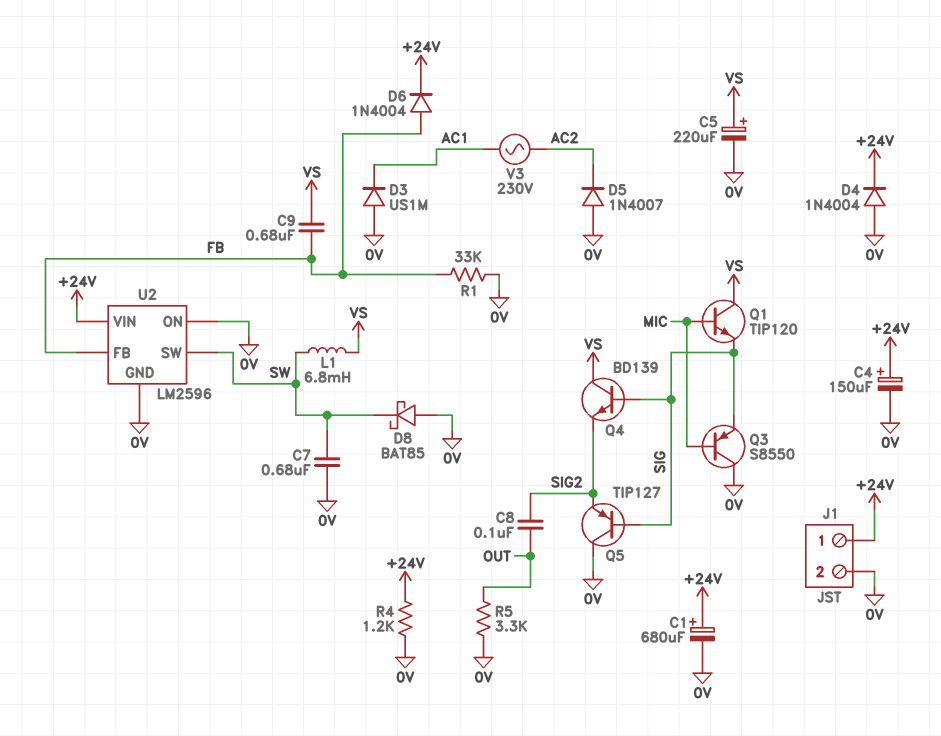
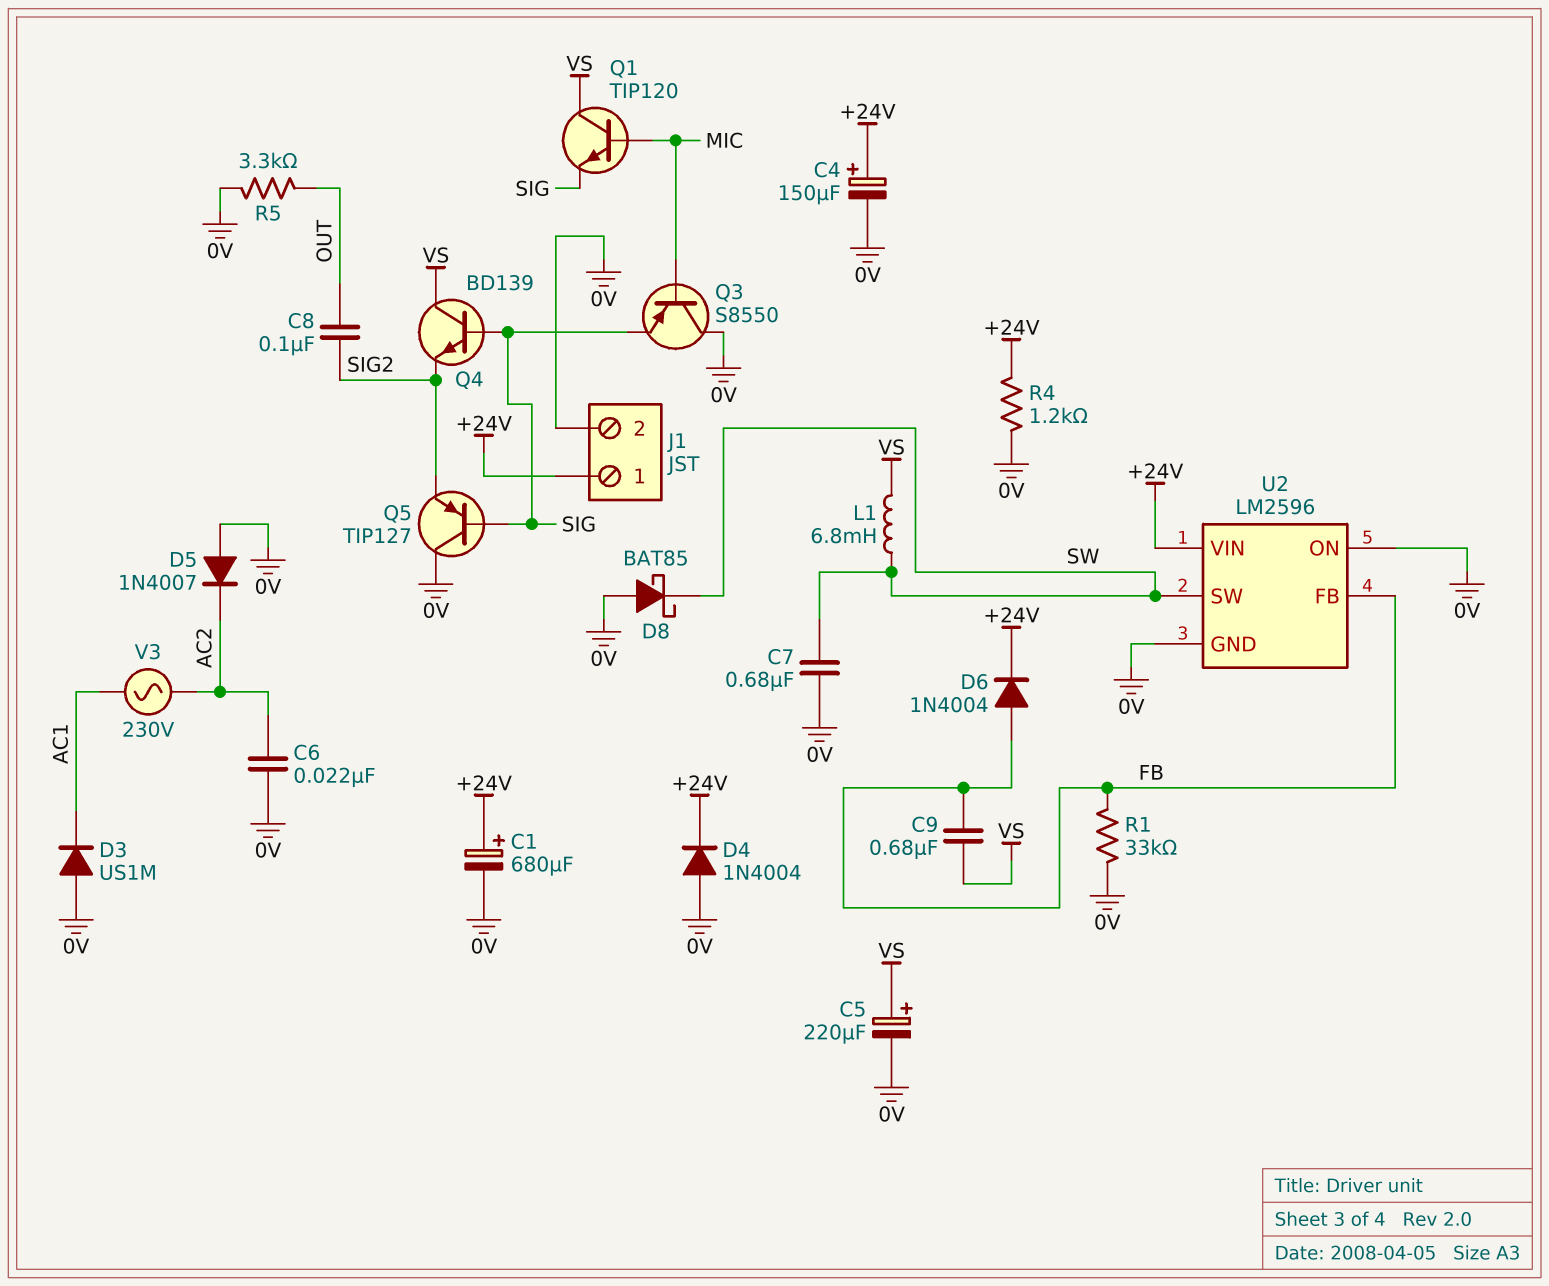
C6: none -> 22nF (0V, AC2)

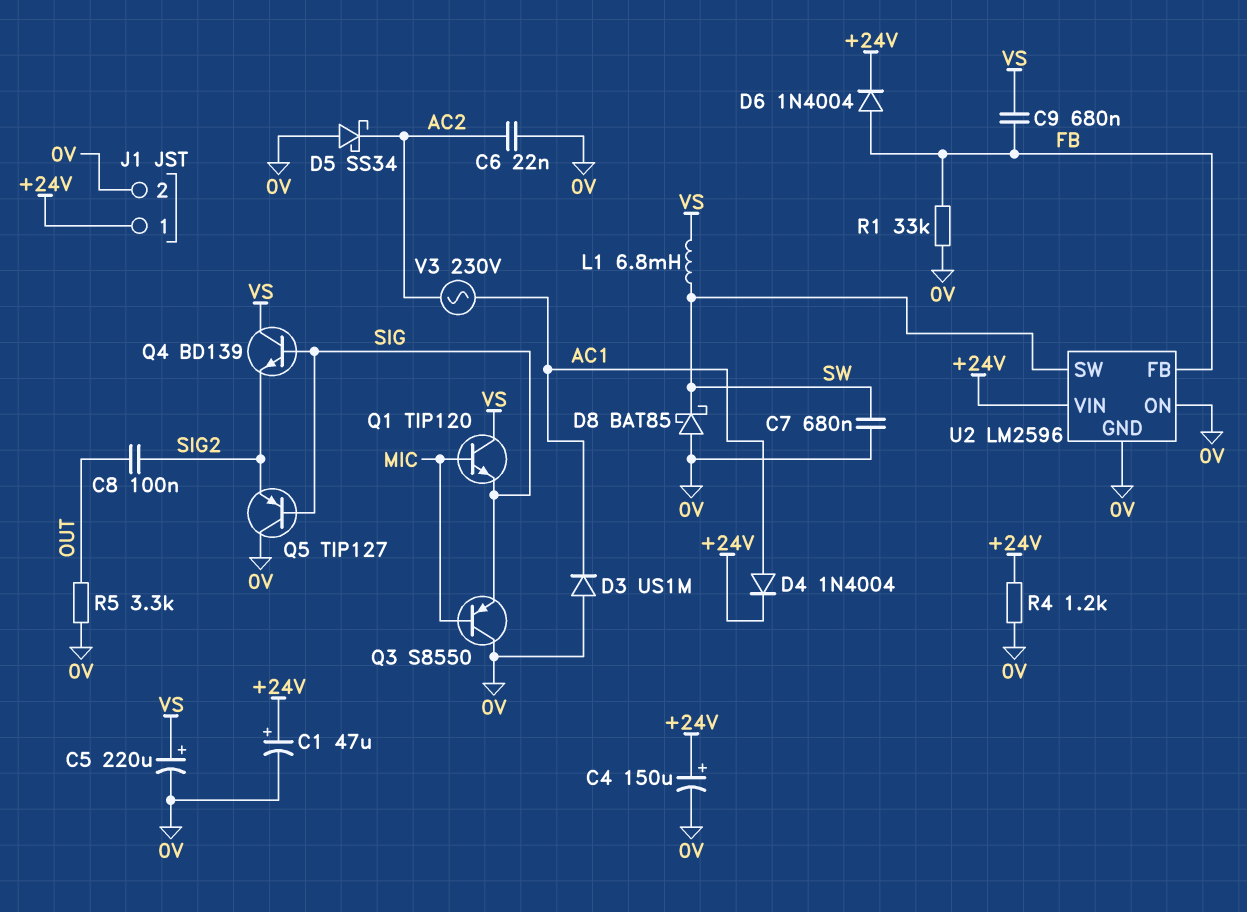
C1: 680uF (plus +24V, minus 0V) -> 47uF (plus +24V, minus 0V)
D4: diode 1N4004 (A 0V, K +24V) -> diode 1N4004 (A AC1, K +24V)
D5: diode 1N4007 (A 0V, K AC2) -> schottky SS34 (A 0V, K AC2)

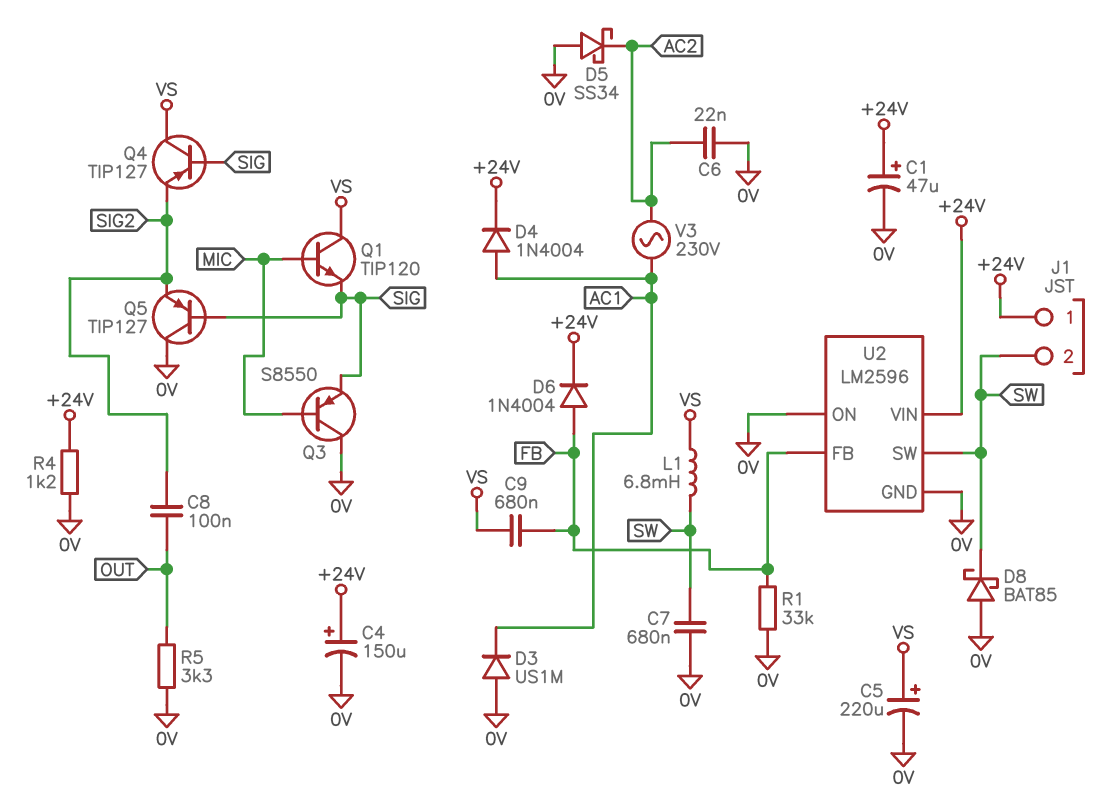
J1 pin 2: 0V -> SW
Q4: NPN BD139 (B SIG, C VS, E SIG2) -> PNP TIP127 (B SIG, C VS, E SIG2)

